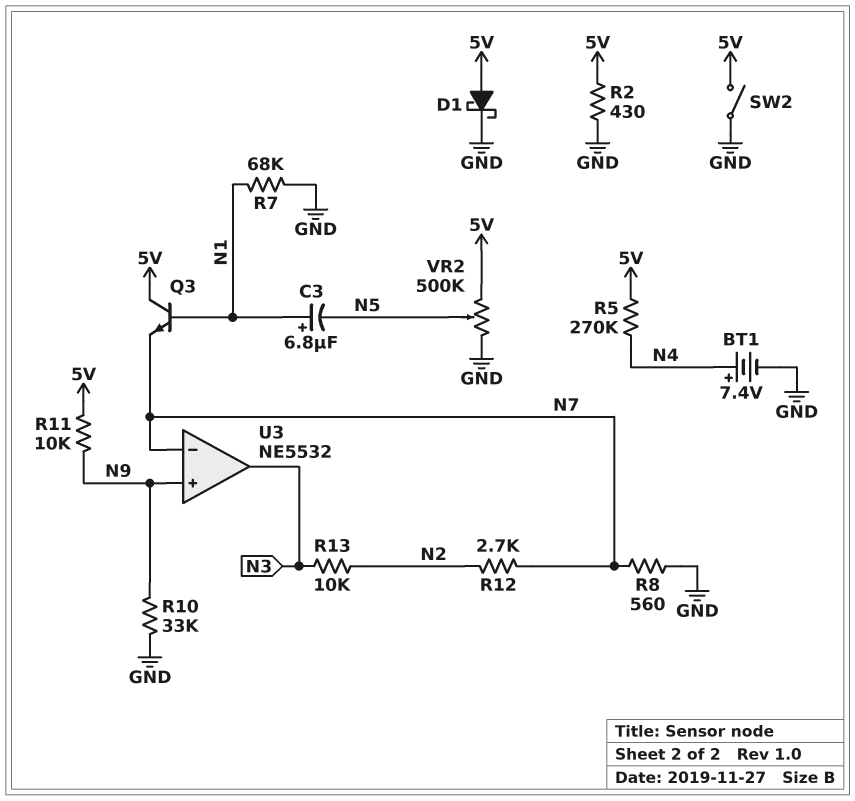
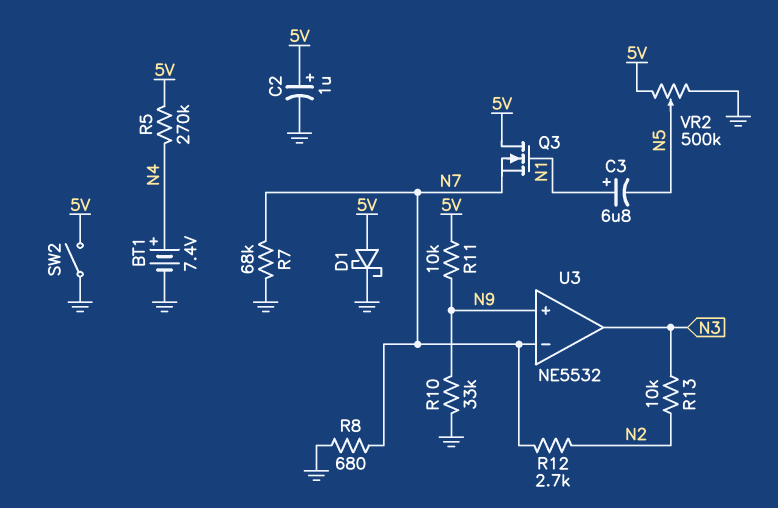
C2: none -> 1uF (plus 5V, minus GND)
Q3: NPN (B N1, C 5V, E N7) -> NMOS (G N1, D 5V, S N7)
R2: 430 (5V, GND) -> none
R7: 68k (GND, N1) -> 68k (GND, N7)
R8: 560 (GND, N7) -> 680 (GND, N7)

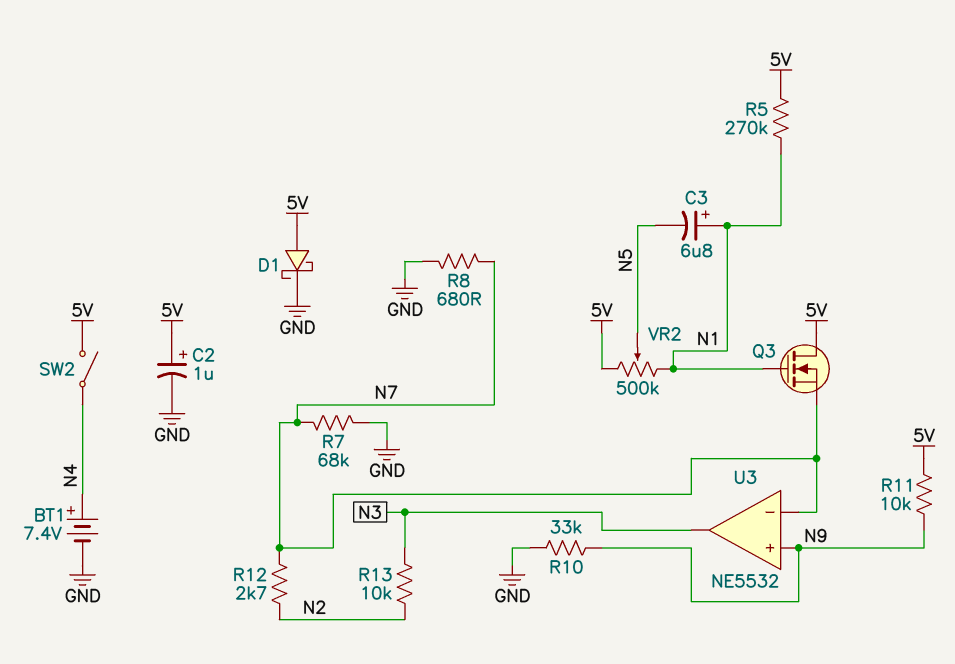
R5: 270k (5V, N4) -> 270k (5V, N1)
SW2: switch (5V, GND) -> switch (5V, N4)
VR2: 500k (5V, GND, wiper N5) -> 500k (5V, N1, wiper N5)

